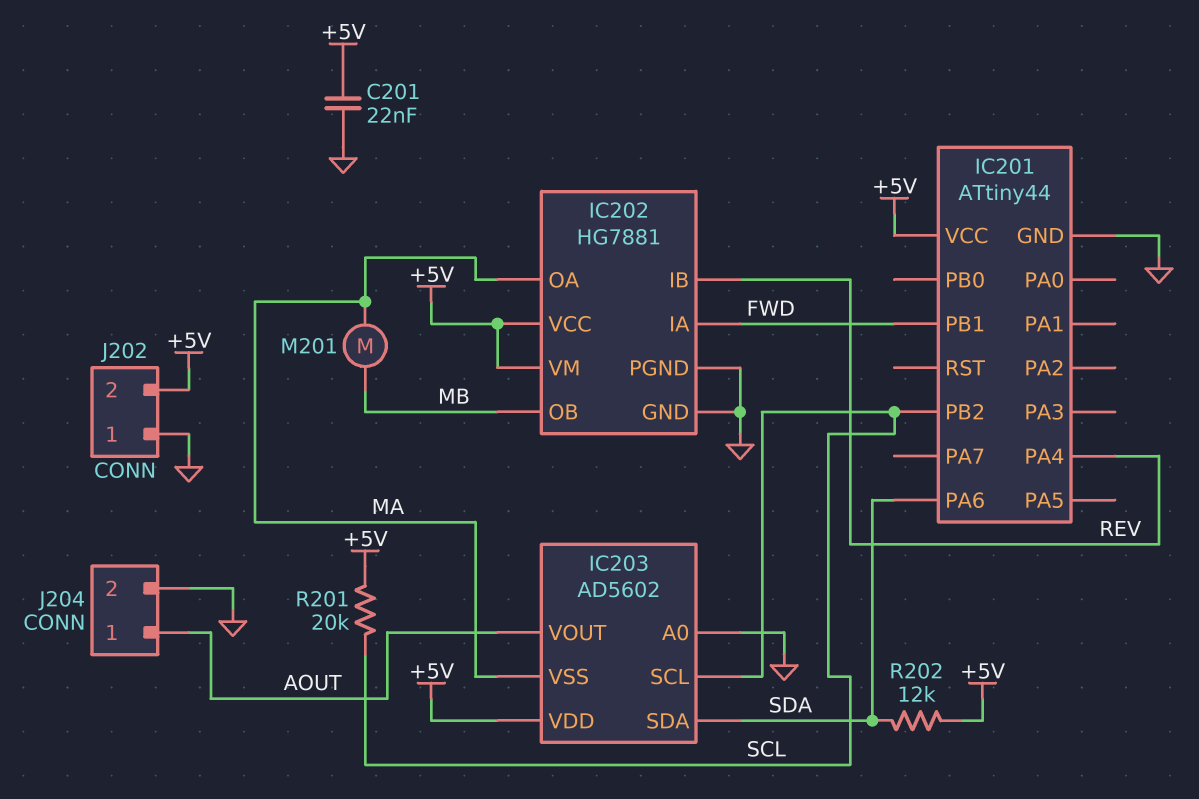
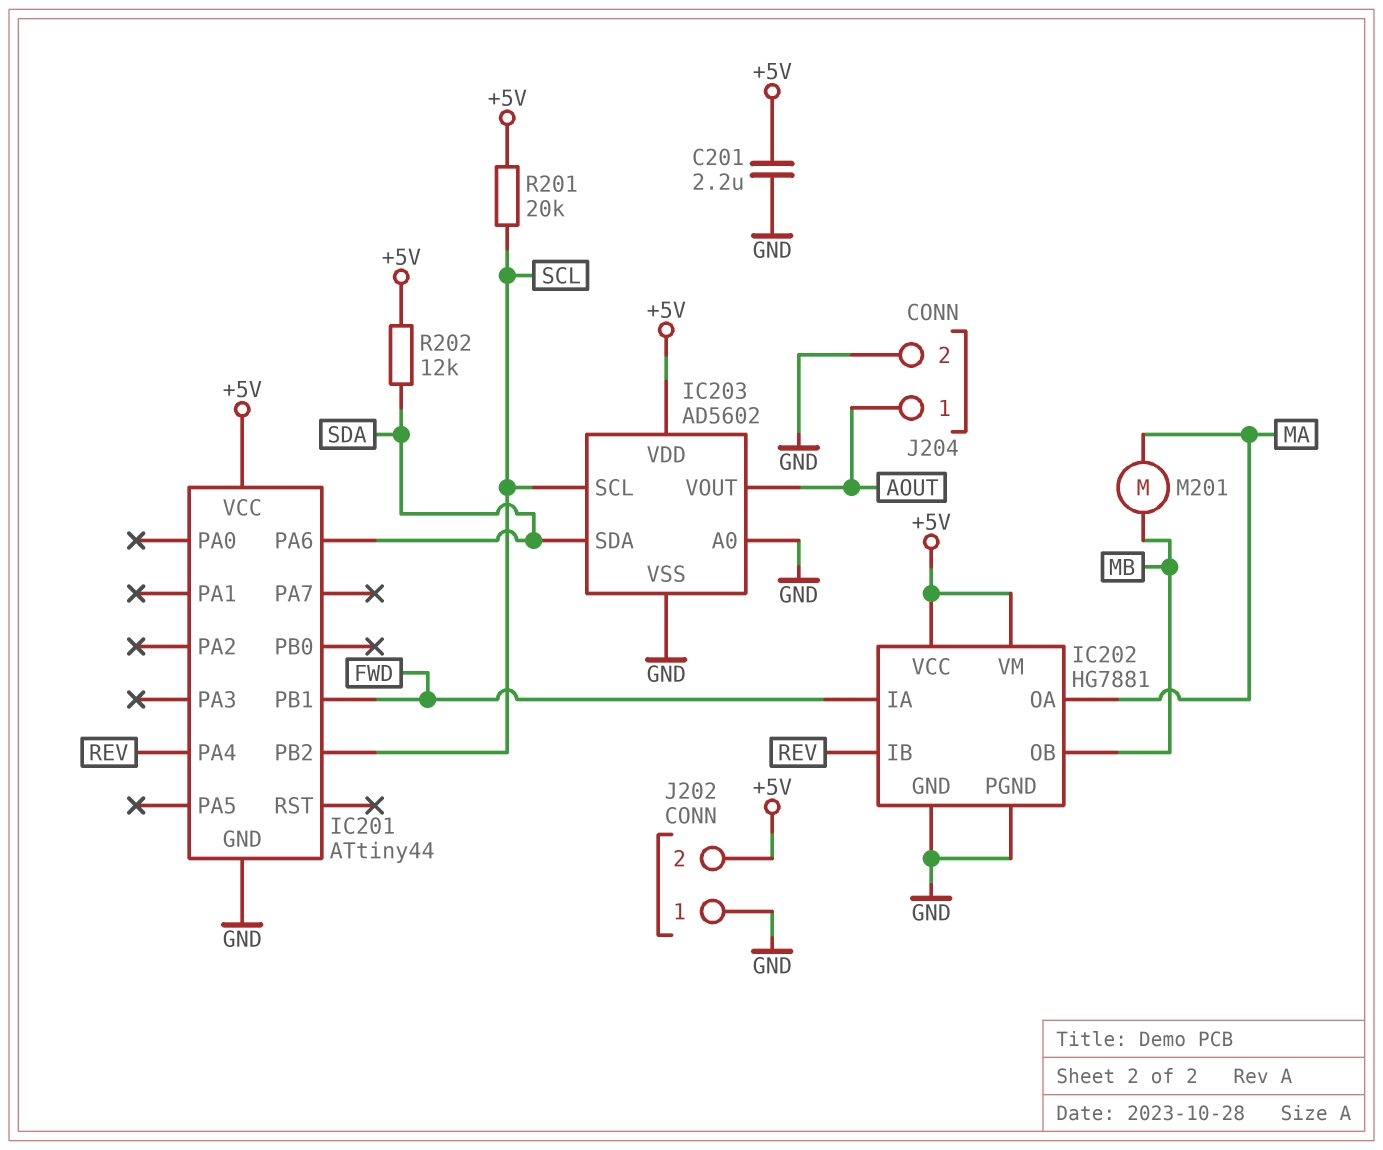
C201: 22nF (+5V, GND) -> 2.2uF (+5V, GND)
IC203 pin VSS: MA -> GND

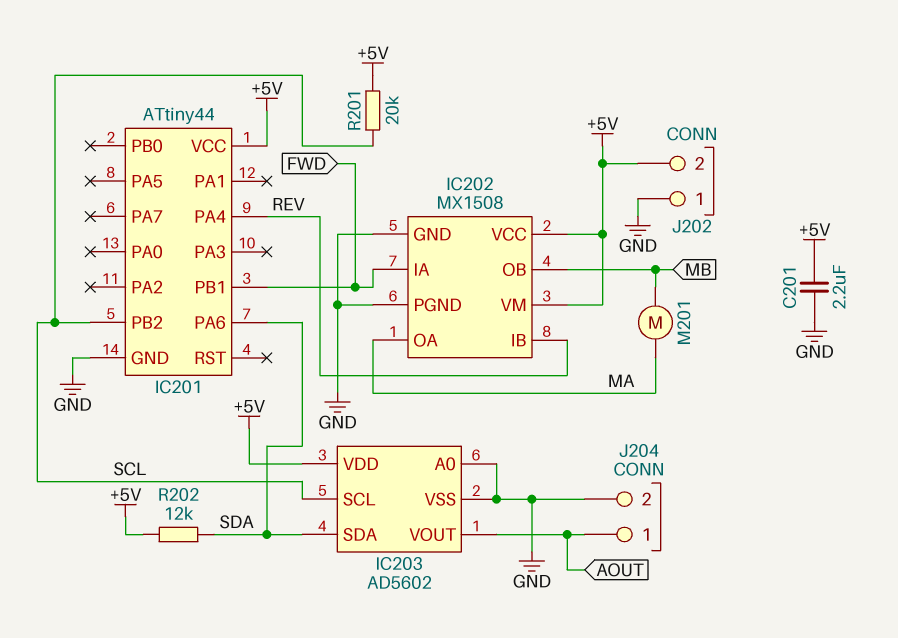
IC202: HG7881 -> MX1508

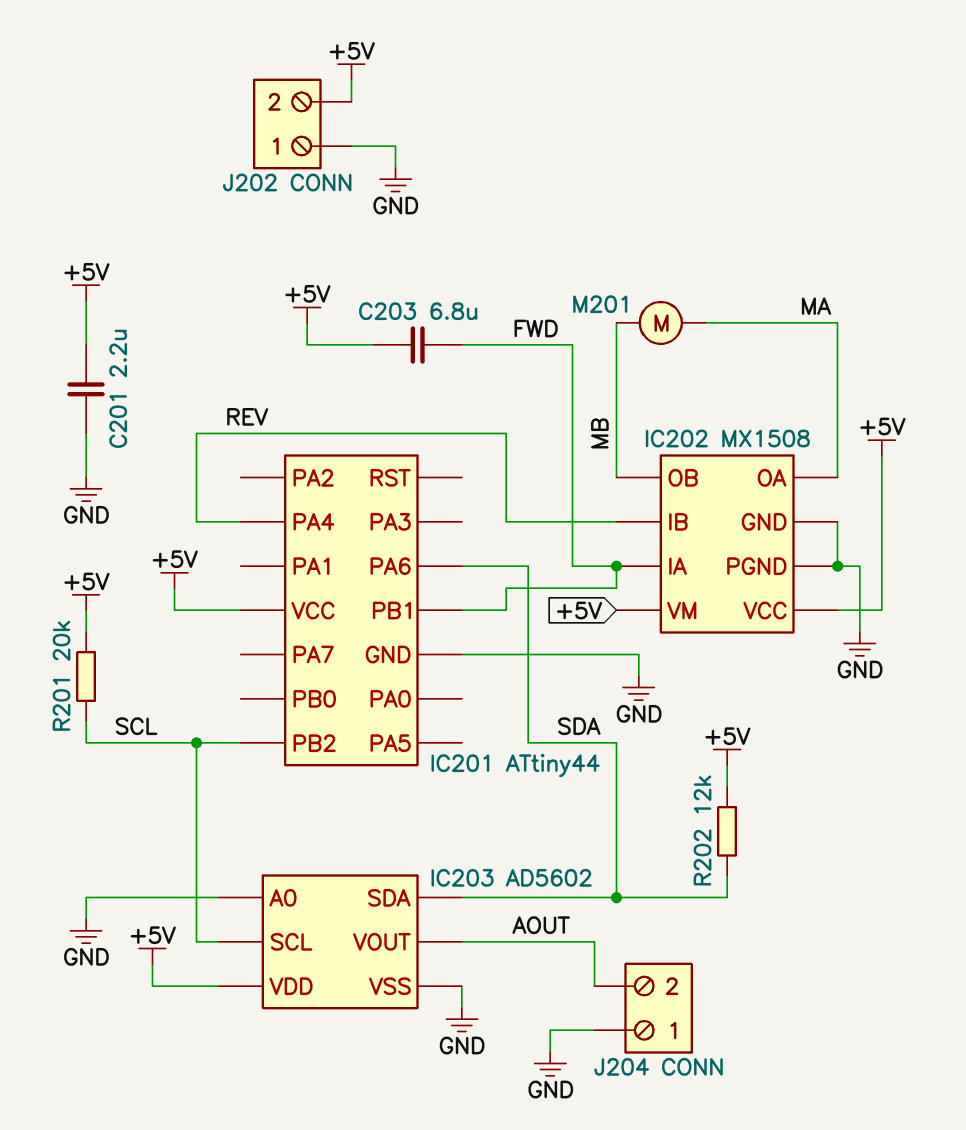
C203: none -> 6.8uF (+5V, FWD)
J204 pin 1: AOUT -> GND
J204 pin 2: GND -> AOUT

